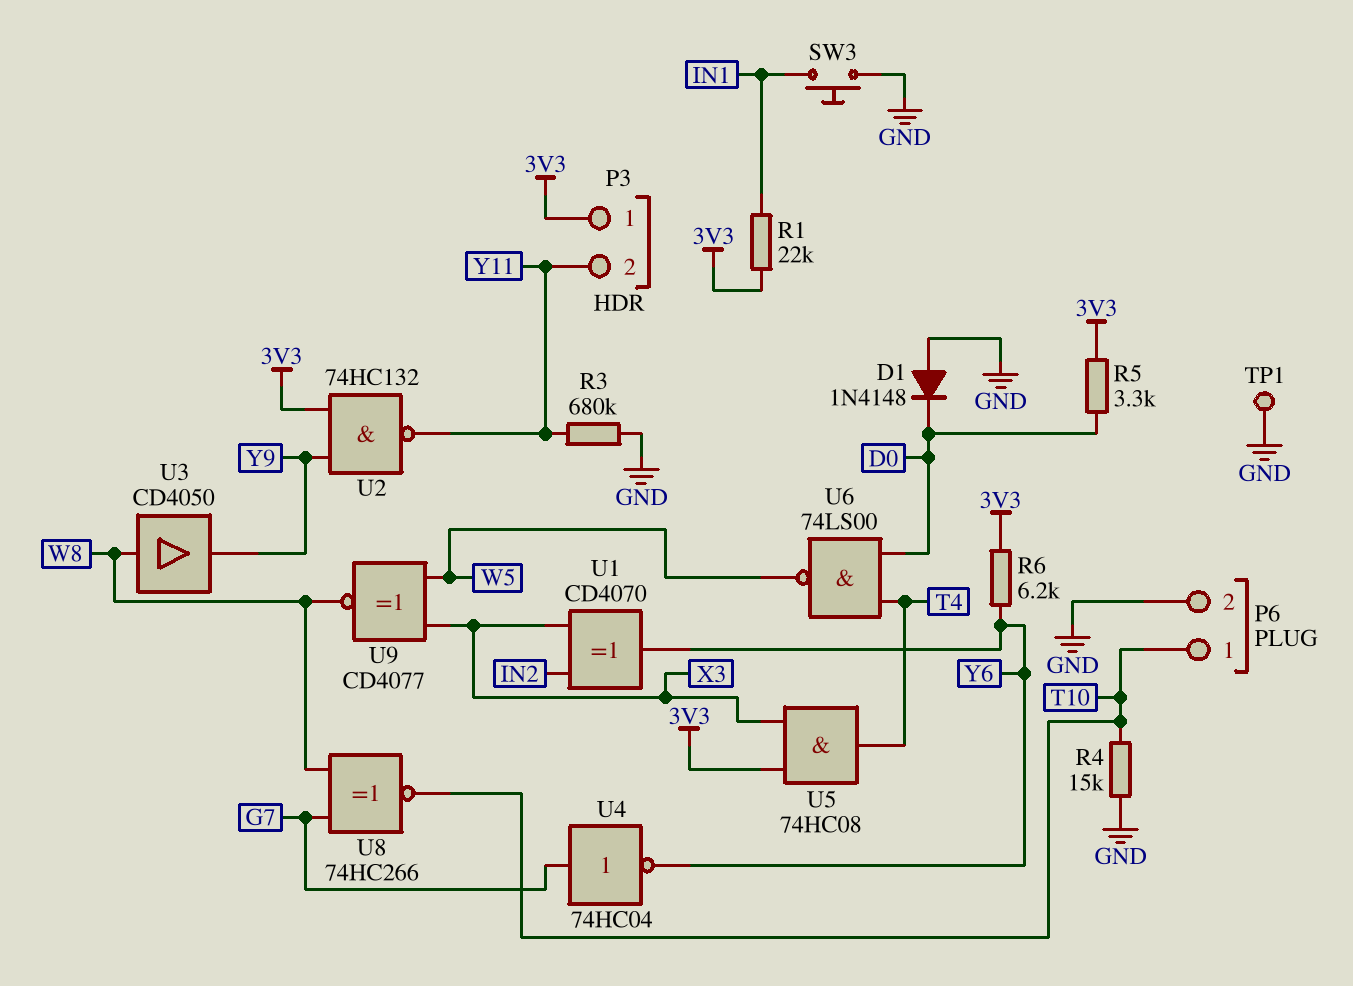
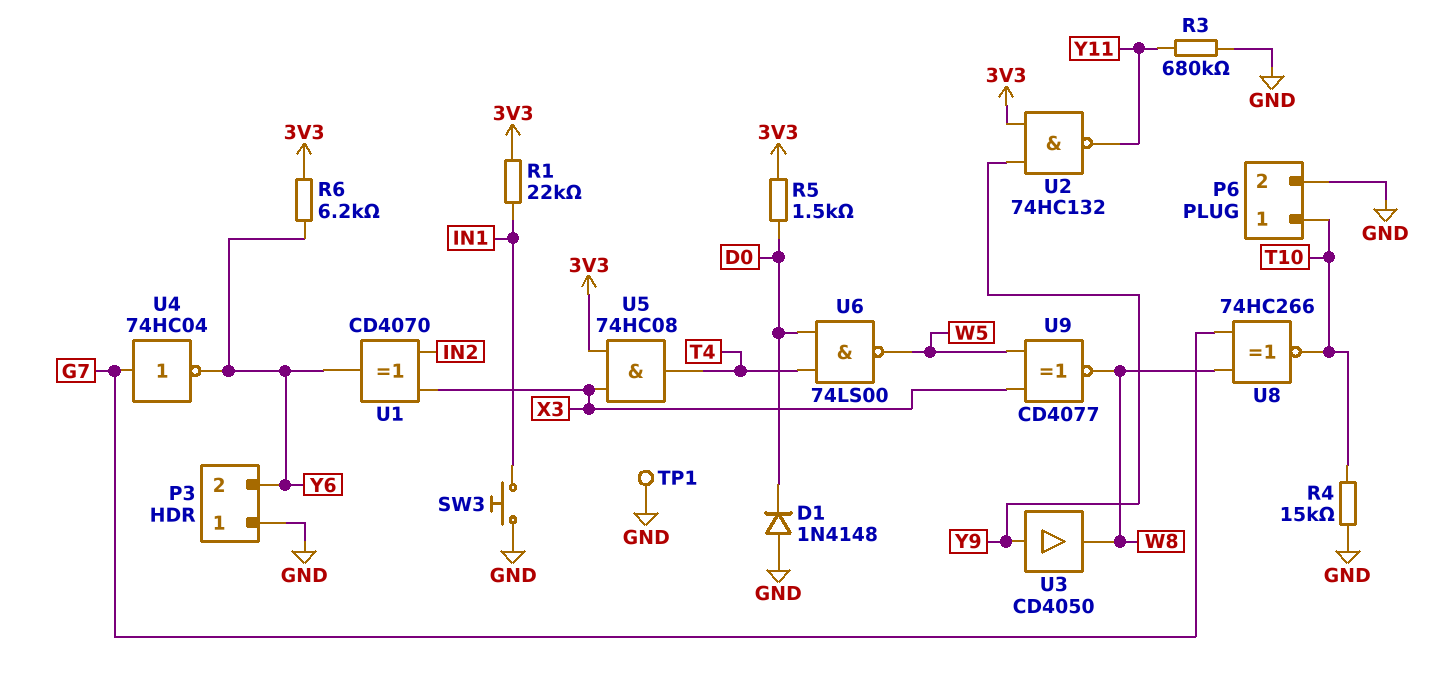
P3 pin 1: 3V3 -> GND
P3 pin 2: Y11 -> Y6
R5: 3.3k (3V3, D0) -> 1.5k (3V3, D0)
U3: buffer CD4050 (in W8, out Y9) -> buffer CD4050 (in Y9, out W8)

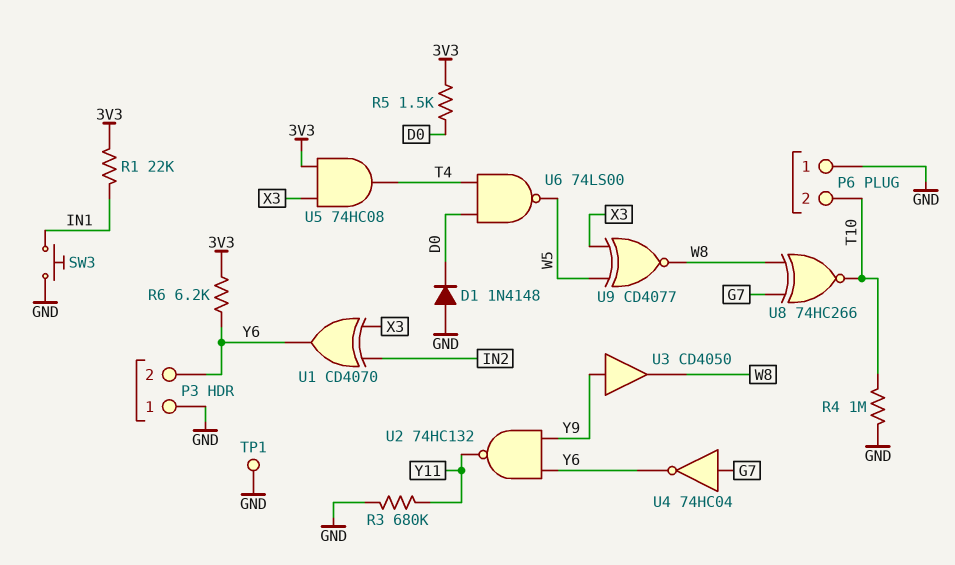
P6 pin 1: T10 -> GND
P6 pin 2: GND -> T10
R4: 15k (GND, T10) -> 1M (GND, T10)
U2: NAND 74HC132 (in 3V3, in Y9, out Y11) -> NAND 74HC132 (in Y6, in Y9, out Y11)

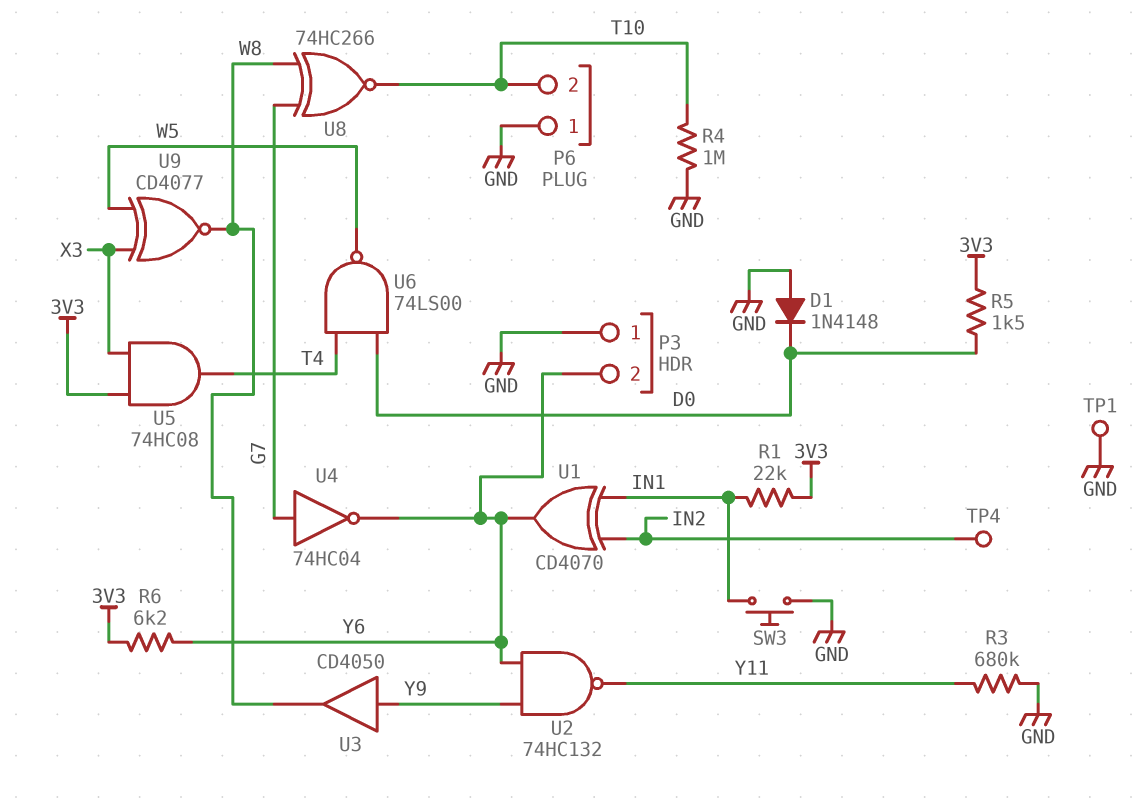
TP4: none -> test point (IN2)
U1: XOR CD4070 (in IN2, in X3, out Y6) -> XOR CD4070 (in IN1, in IN2, out Y6)

